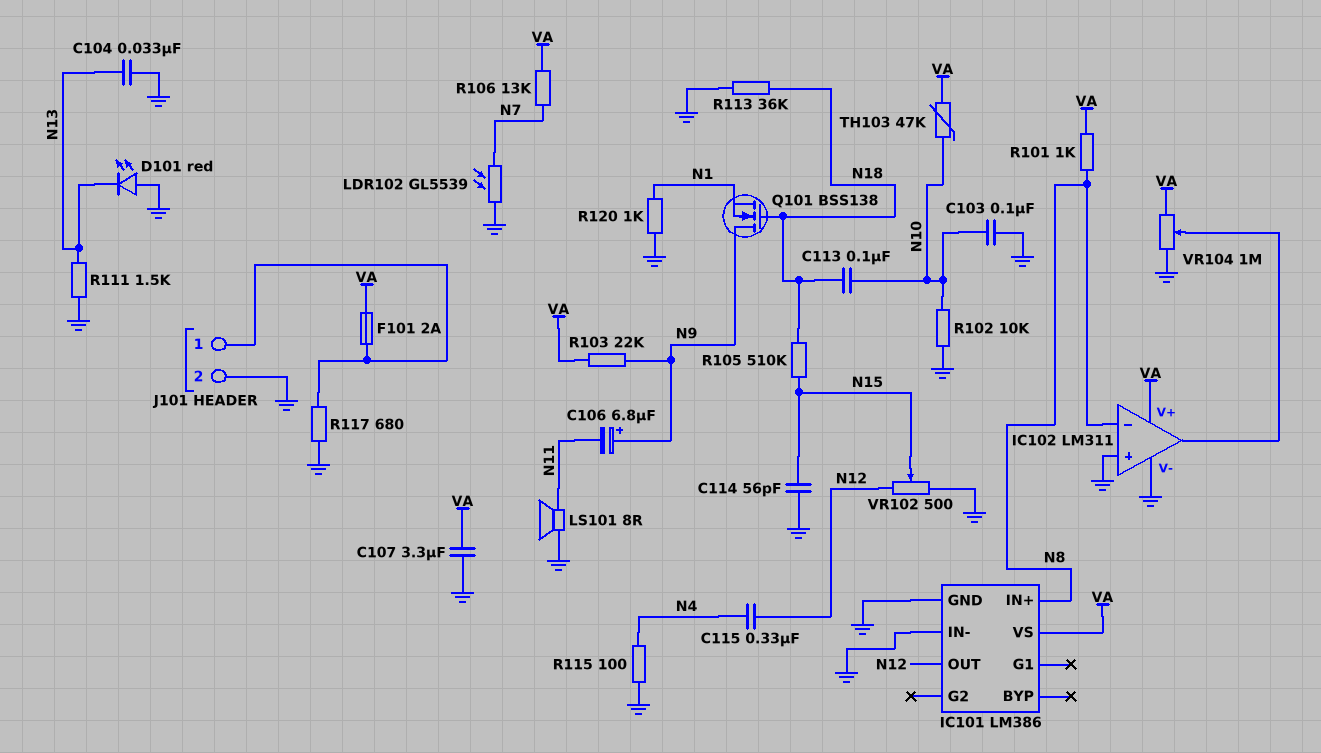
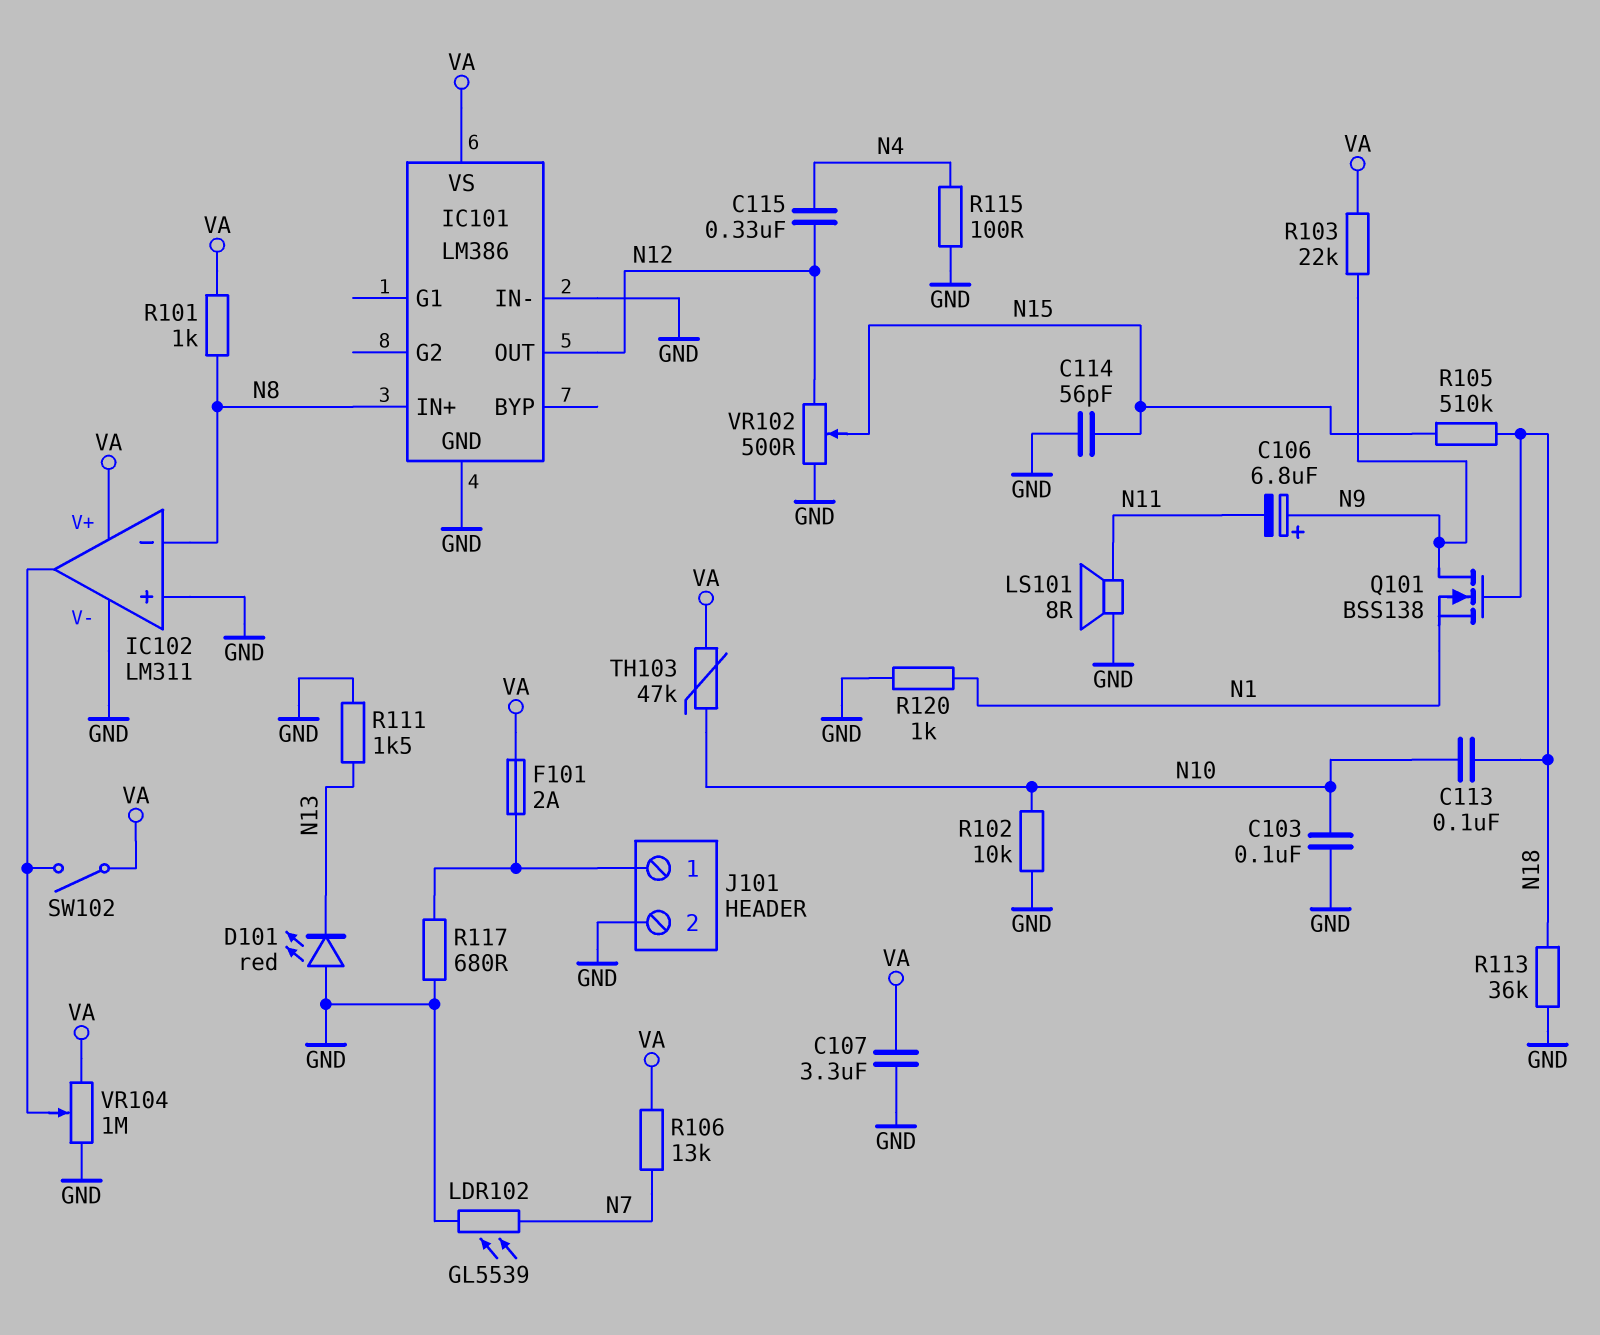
C104: 33nF (GND, N13) -> none
SW102: none -> switch (IC102/out, VA)

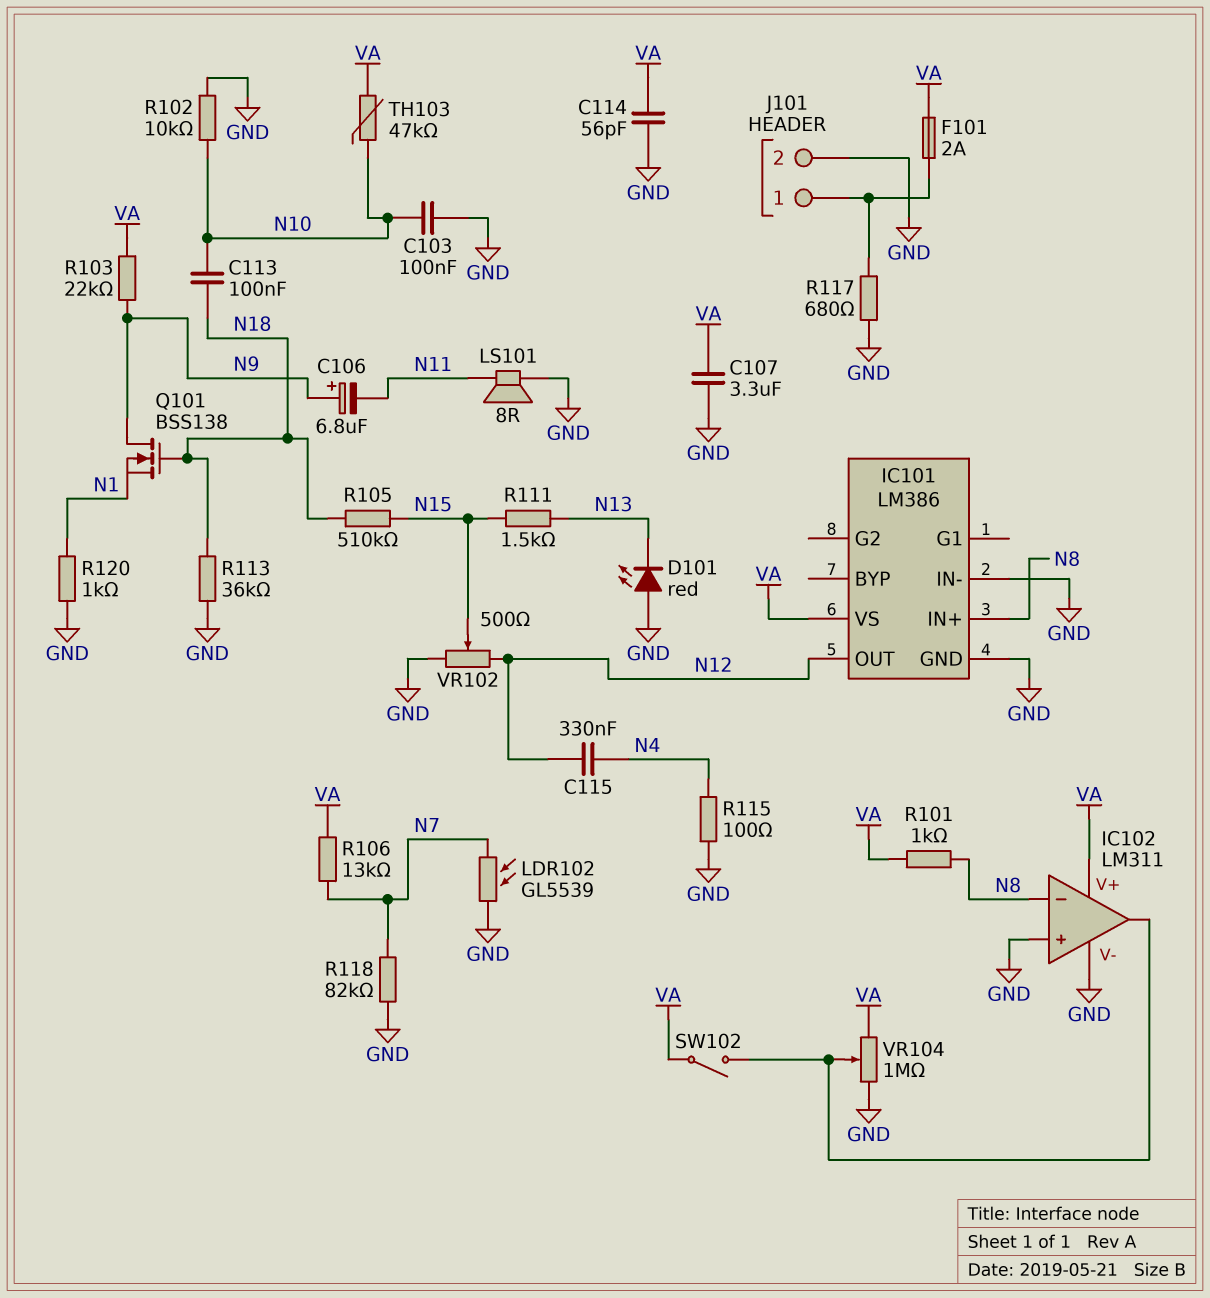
C114: 56pF (GND, N15) -> 56pF (GND, VA)
R111: 1.5k (GND, N13) -> 1.5k (N13, N15)
R118: none -> 82k (GND, N7)

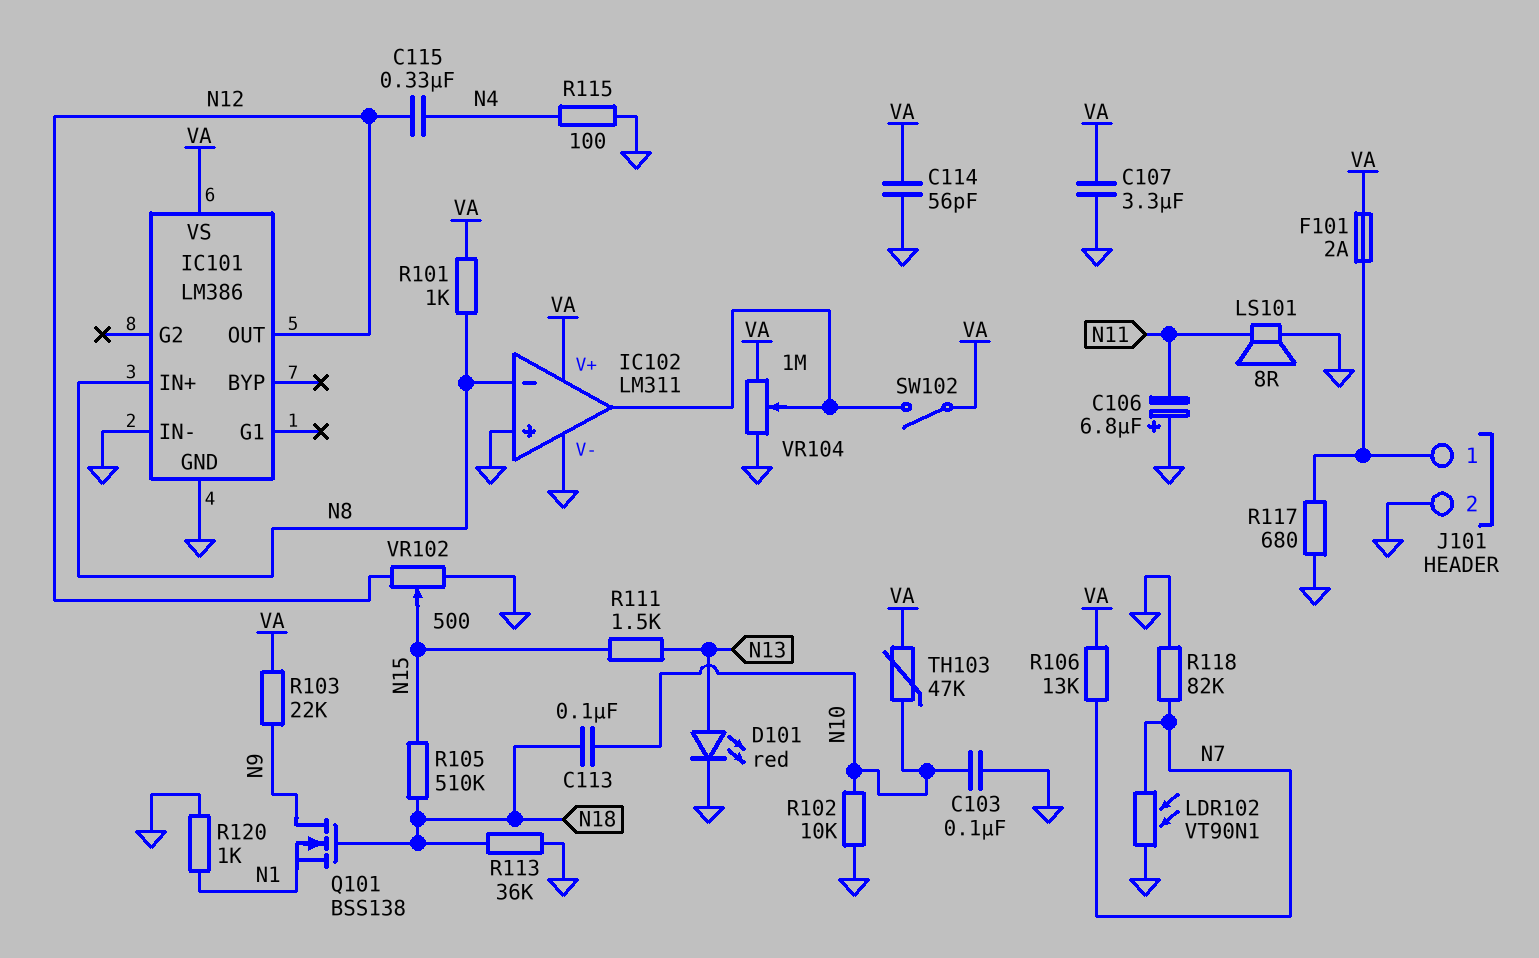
C106: 6.8uF (plus N9, minus N11) -> 6.8uF (plus GND, minus N11)
D101: LED red (A GND, K N13) -> LED red (A N13, K GND)
LDR102: GL5539 (GND, N7) -> VT90N1 (GND, N7)

